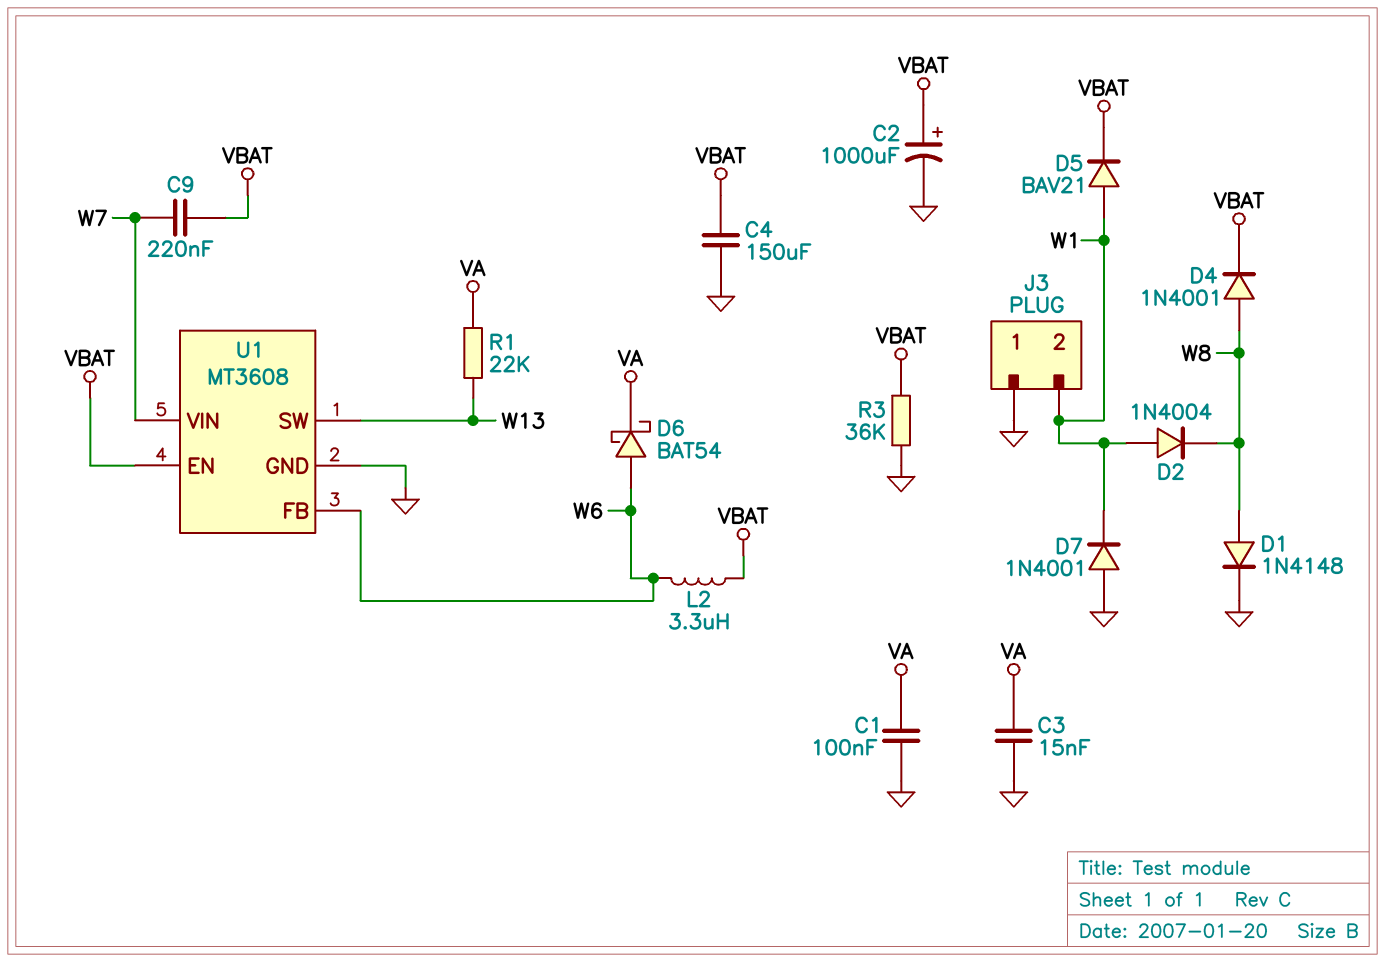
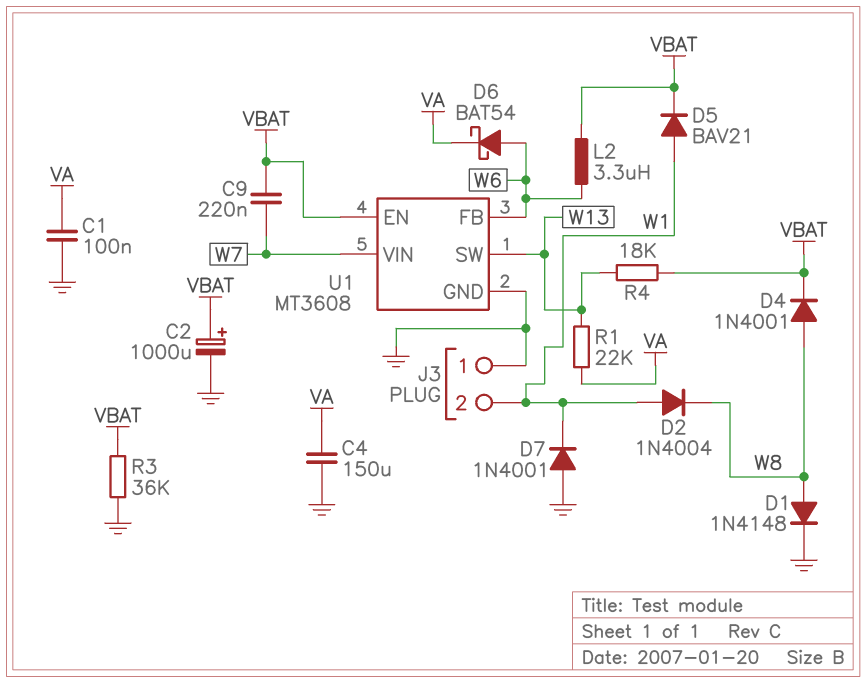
C3: 15nF (GND, VA) -> none
C4: 150uF (GND, VBAT) -> 150uF (GND, VA)
R4: none -> 18k (VBAT, W13)

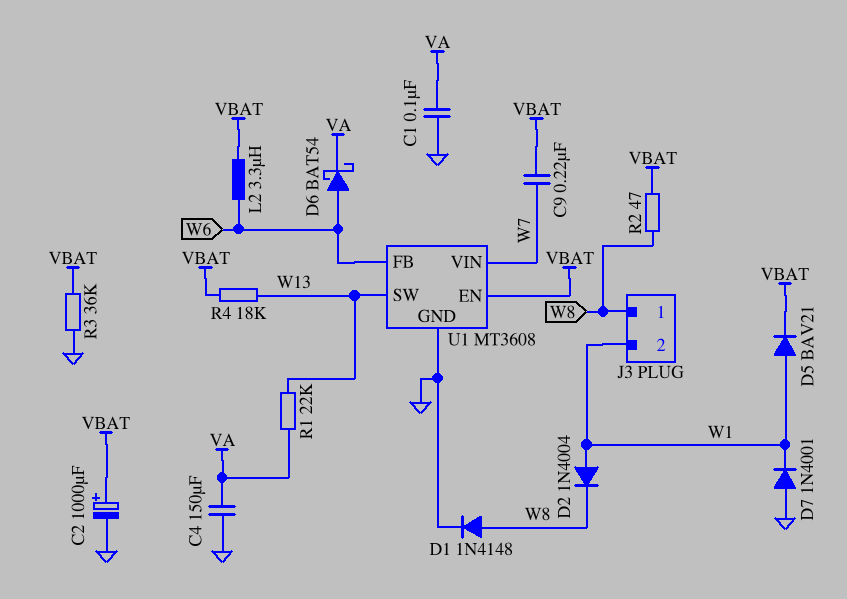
D4: diode 1N4001 (A W8, K VBAT) -> none
J3 pin 1: GND -> W8
R2: none -> 47 (VBAT, W8)

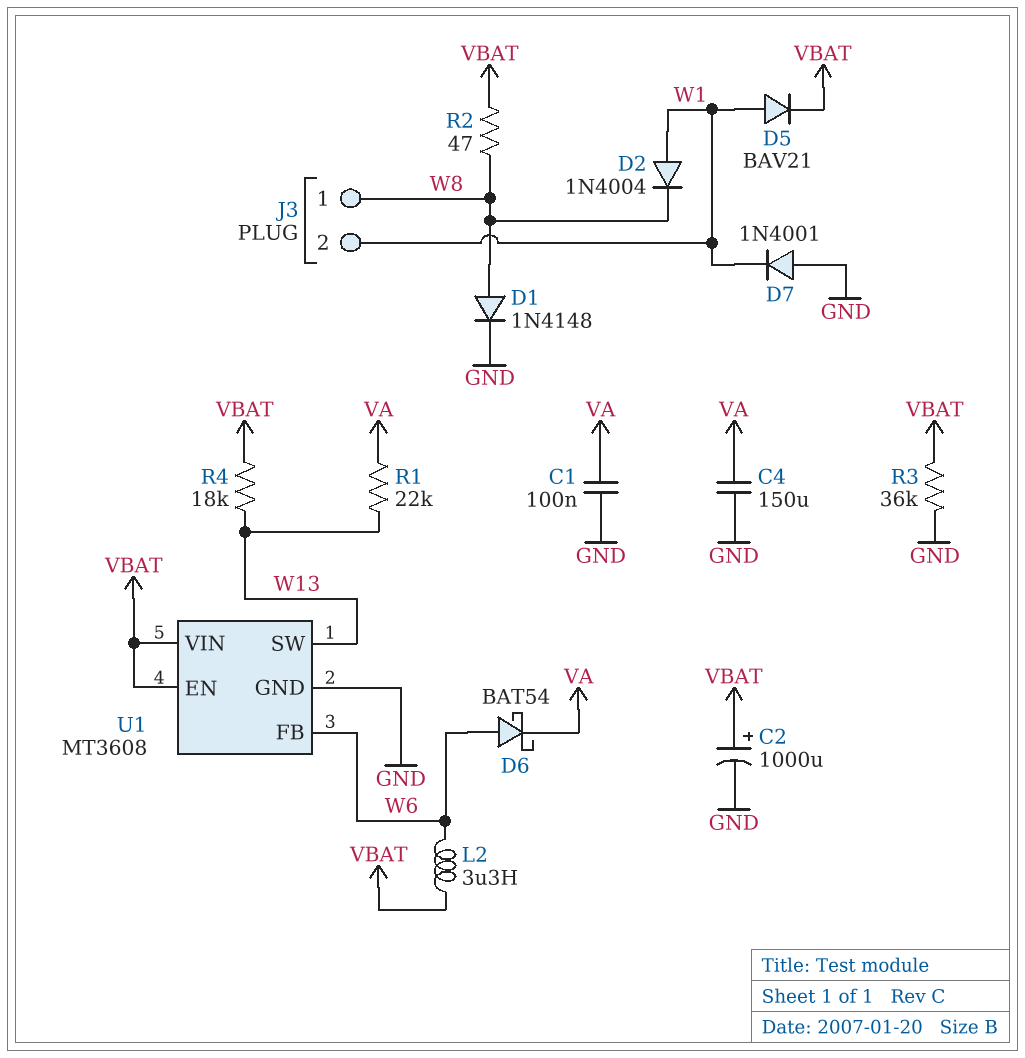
C9: 220nF (VBAT, W7) -> none
U1 pin VIN: W7 -> VBAT

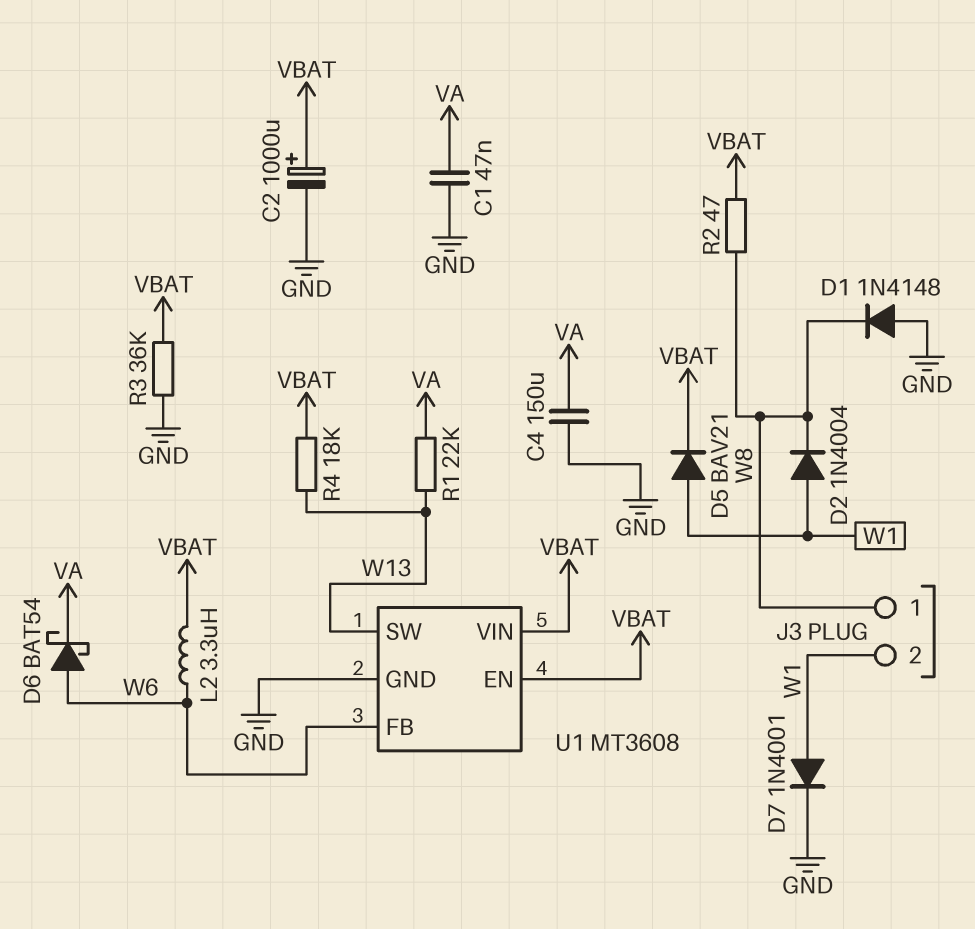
C1: 100nF (GND, VA) -> 47nF (GND, VA)
D1: diode 1N4148 (A W8, K GND) -> diode 1N4148 (A GND, K W8)
D7: diode 1N4001 (A GND, K W1) -> diode 1N4001 (A W1, K GND)

